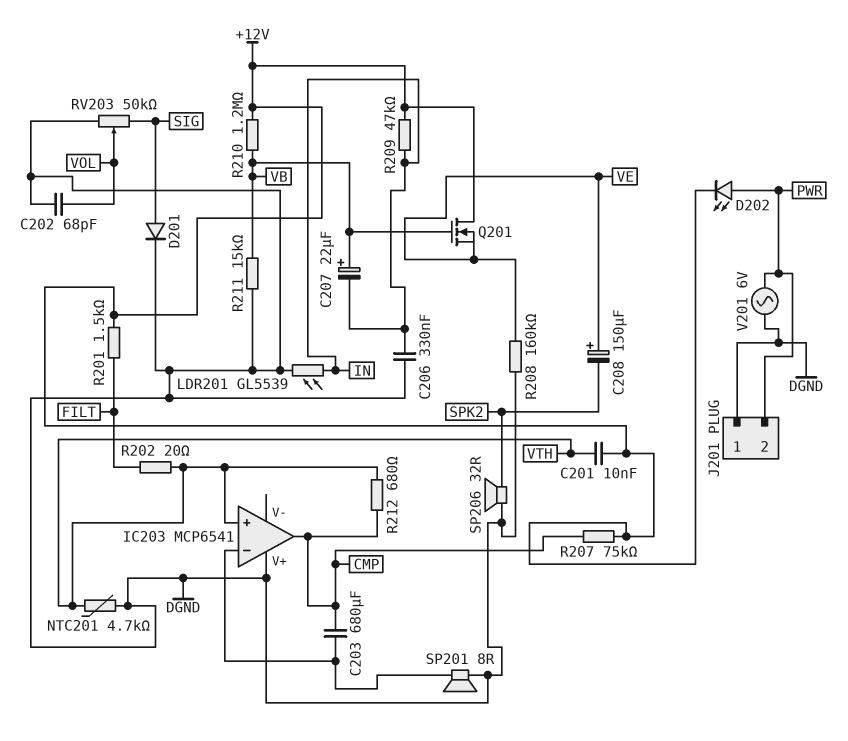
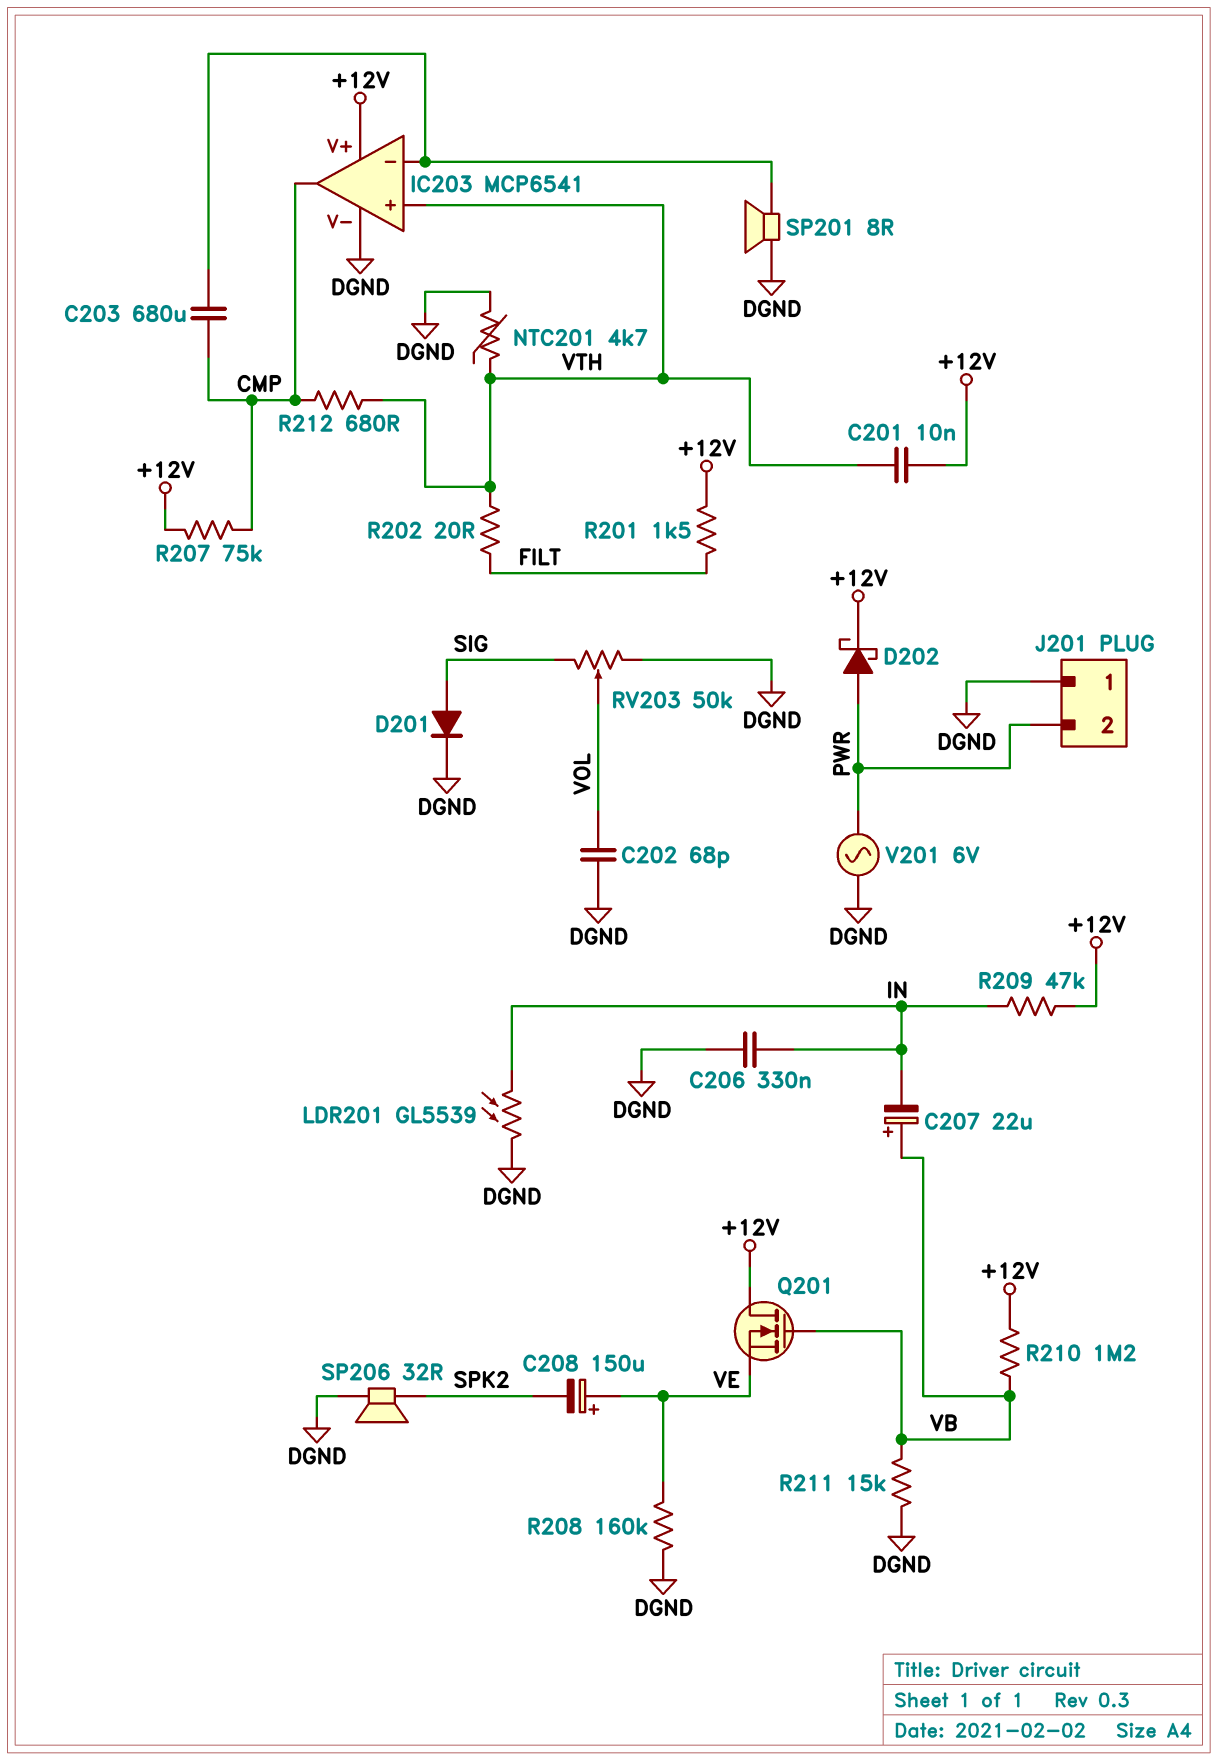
D202: LED (A PWR, K +12V) -> schottky (A PWR, K +12V)
IC203 pin V+: DGND -> +12V
IC203 pin V-: none -> DGND

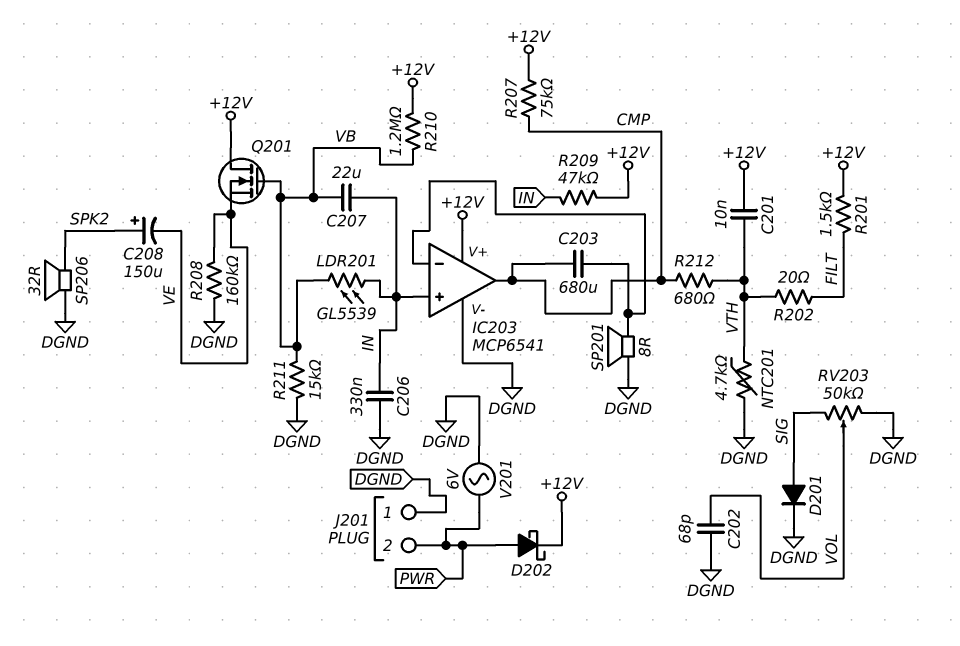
C207: 22uF (plus VB, minus IN) -> 22uF (IN, VB)
C208: 150uF (plus VE, minus SPK2) -> 150uF (plus SPK2, minus VE)
IC203 pin in+: VTH -> IN
LDR201: GL5539 (DGND, IN) -> GL5539 (IN, VB)

